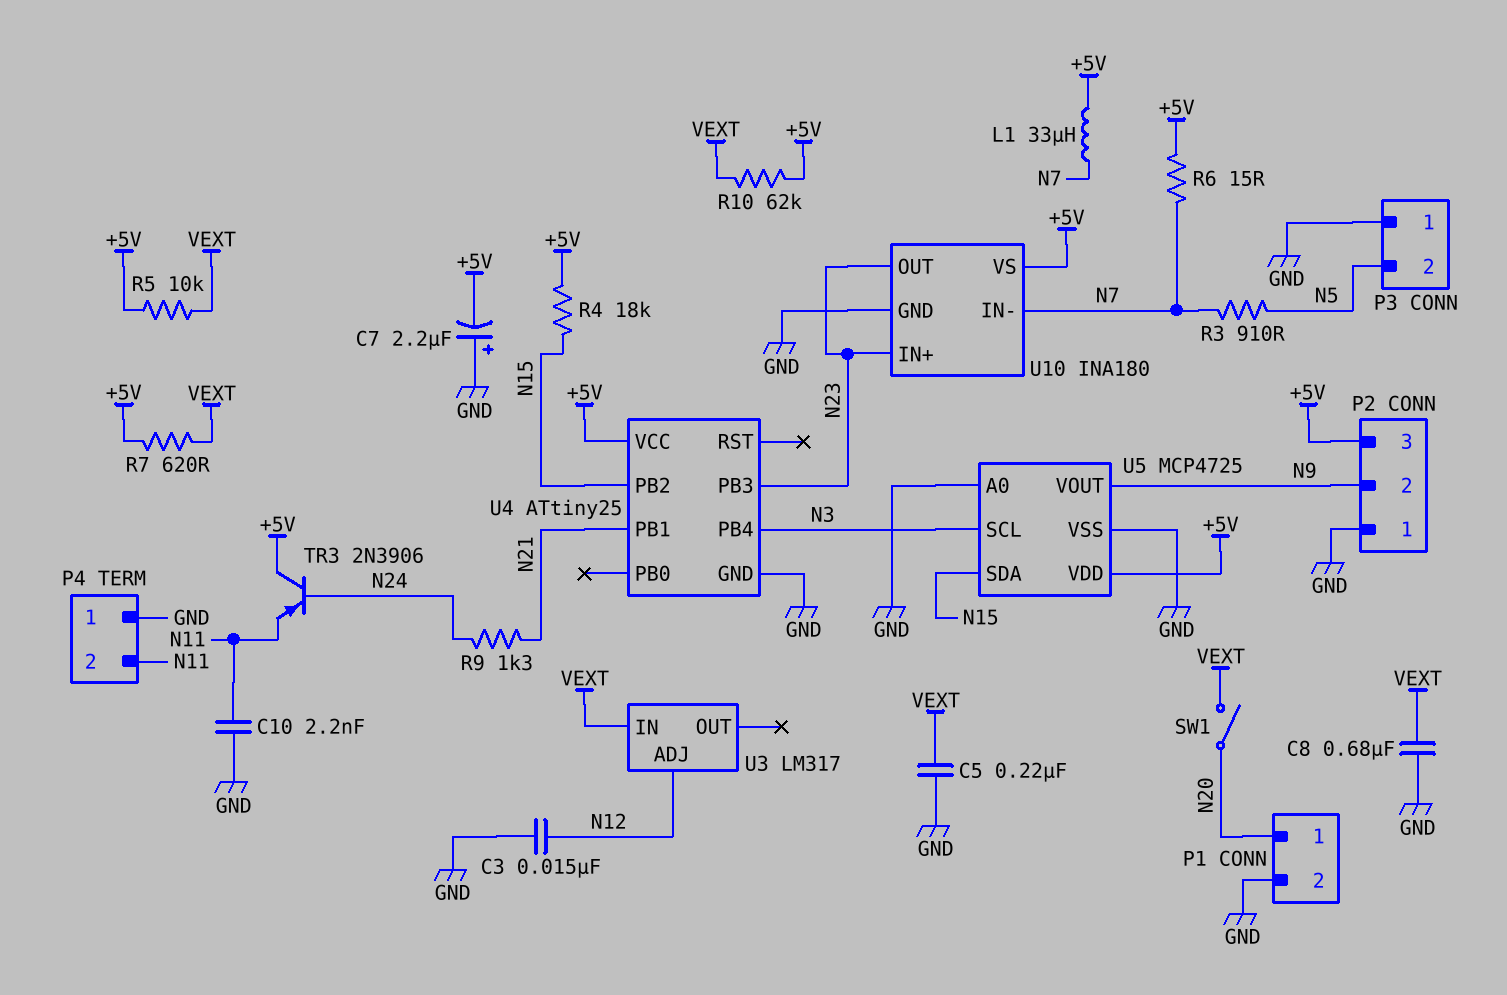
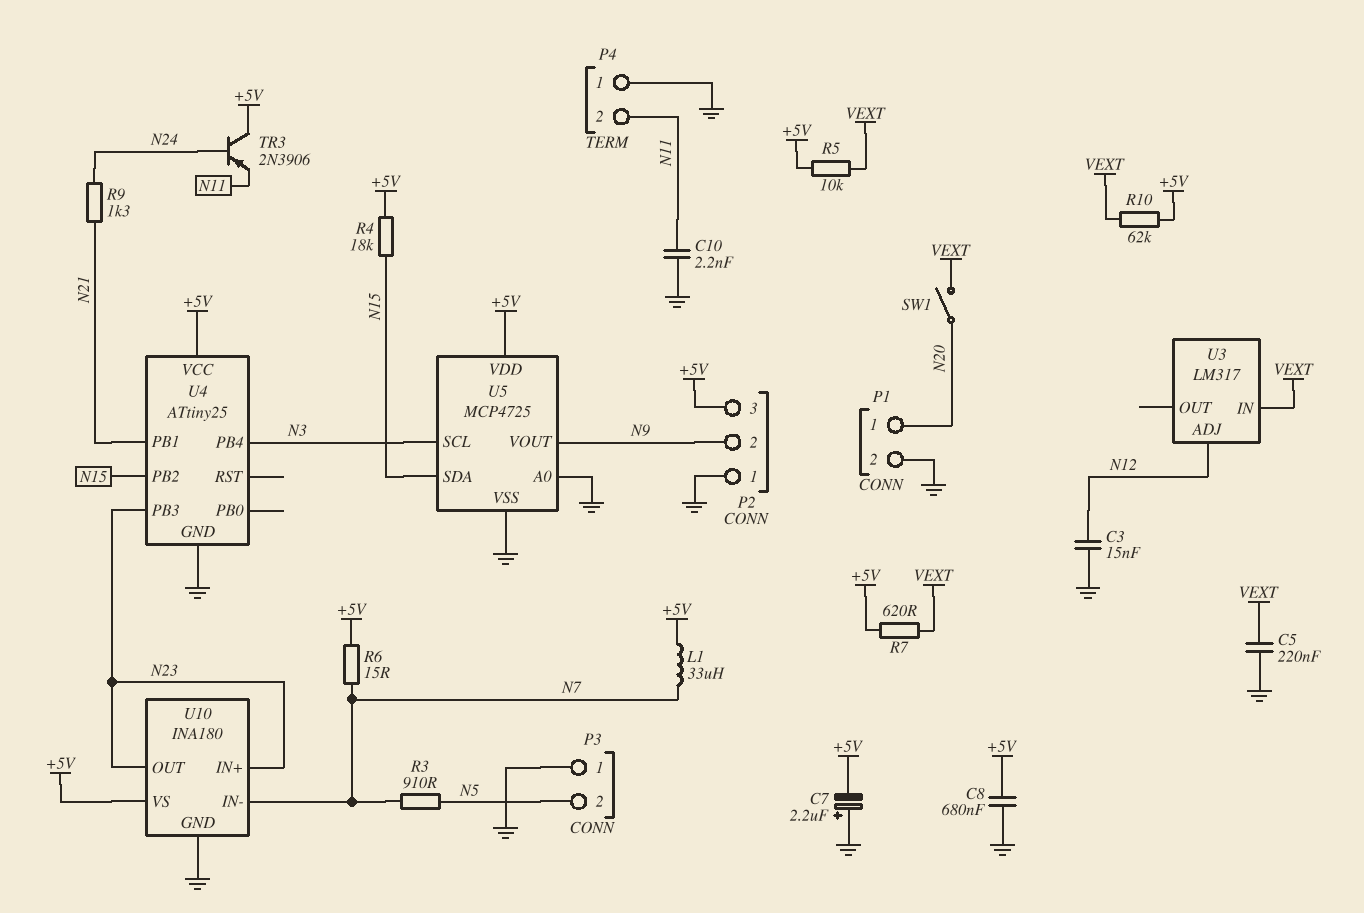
C8: 680nF (GND, VEXT) -> 680nF (+5V, GND)

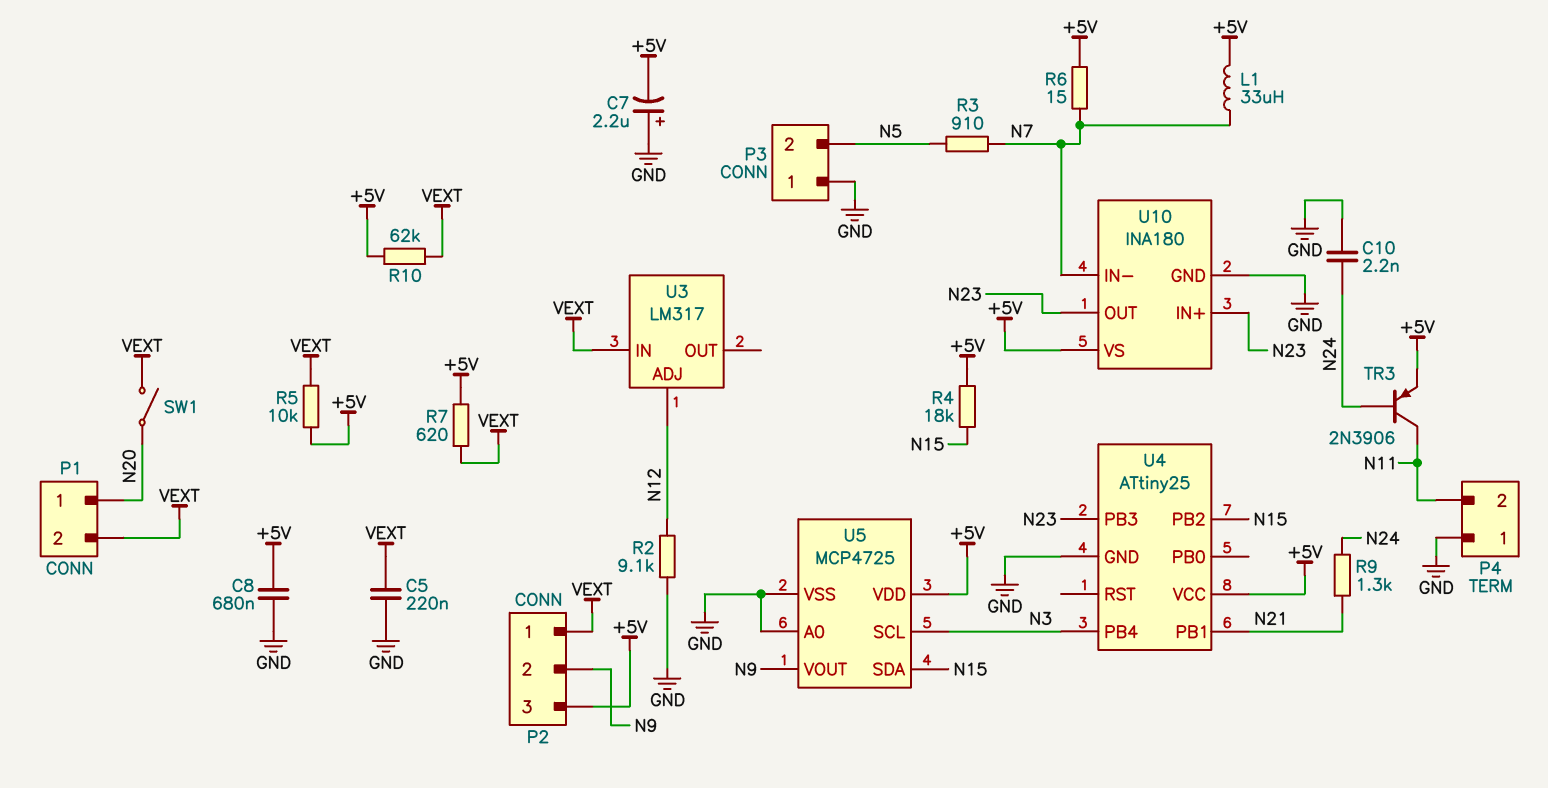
C3: 15nF (GND, N12) -> none
C10: 2.2nF (GND, N11) -> 2.2nF (GND, N24)
P1 pin 2: GND -> VEXT
P2 pin 1: GND -> VEXT
R2: none -> 9.1k (GND, N12)
TR3: PNP 2N3906 (B N24, C +5V, E N11) -> PNP 2N3906 (B N24, C N11, E +5V)

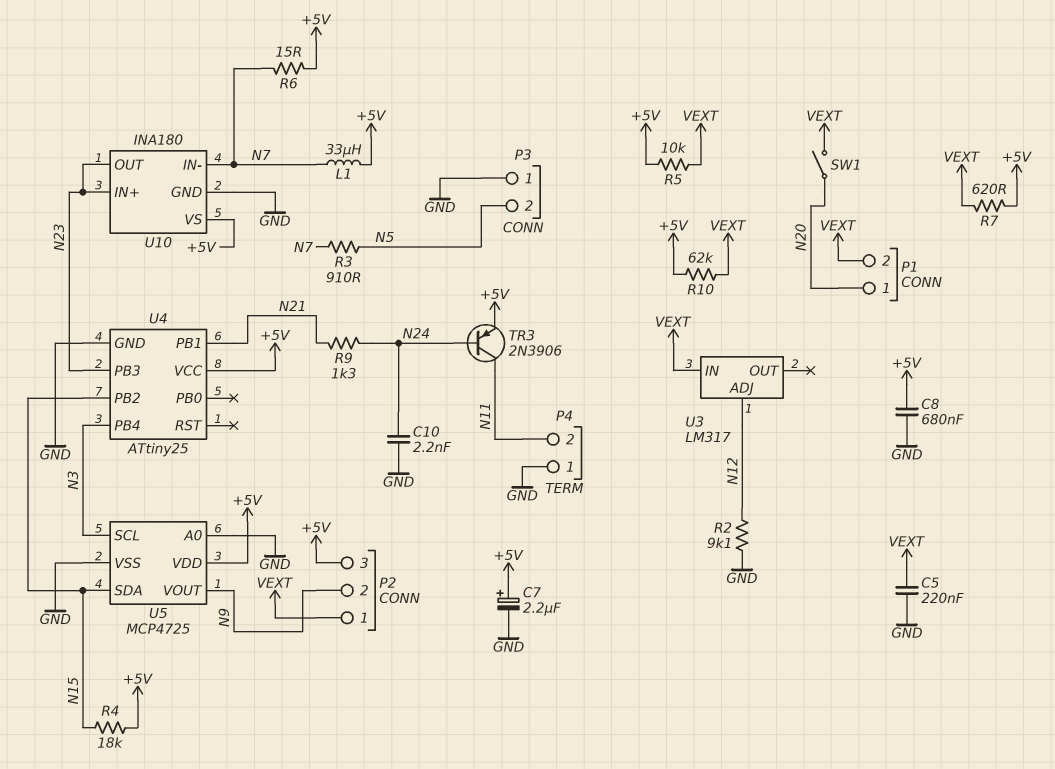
C7: 2.2uF (plus GND, minus +5V) -> 2.2uF (plus +5V, minus GND)

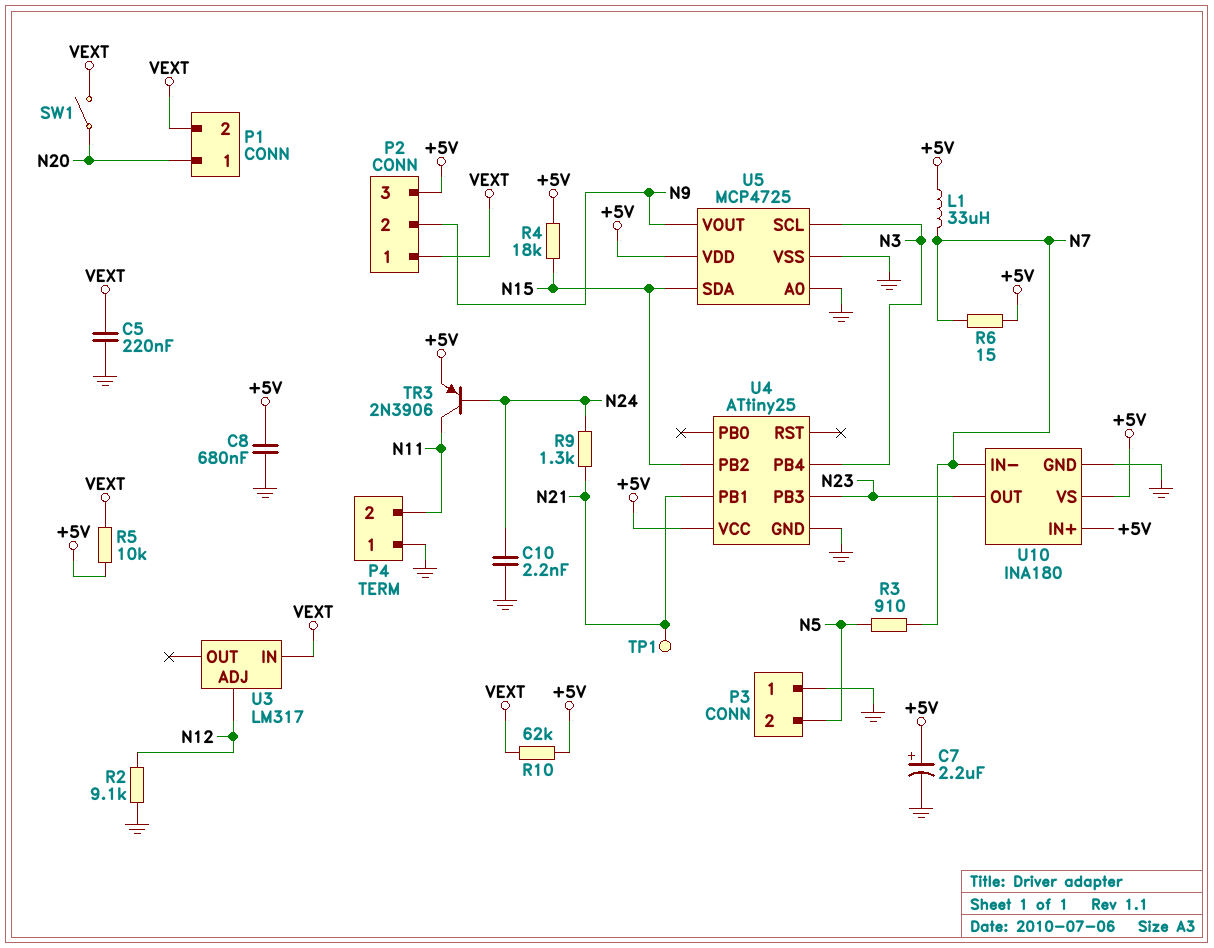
R7: 620 (+5V, VEXT) -> none
TP1: none -> test point (N21)
U10 pin IN+: N23 -> +5V

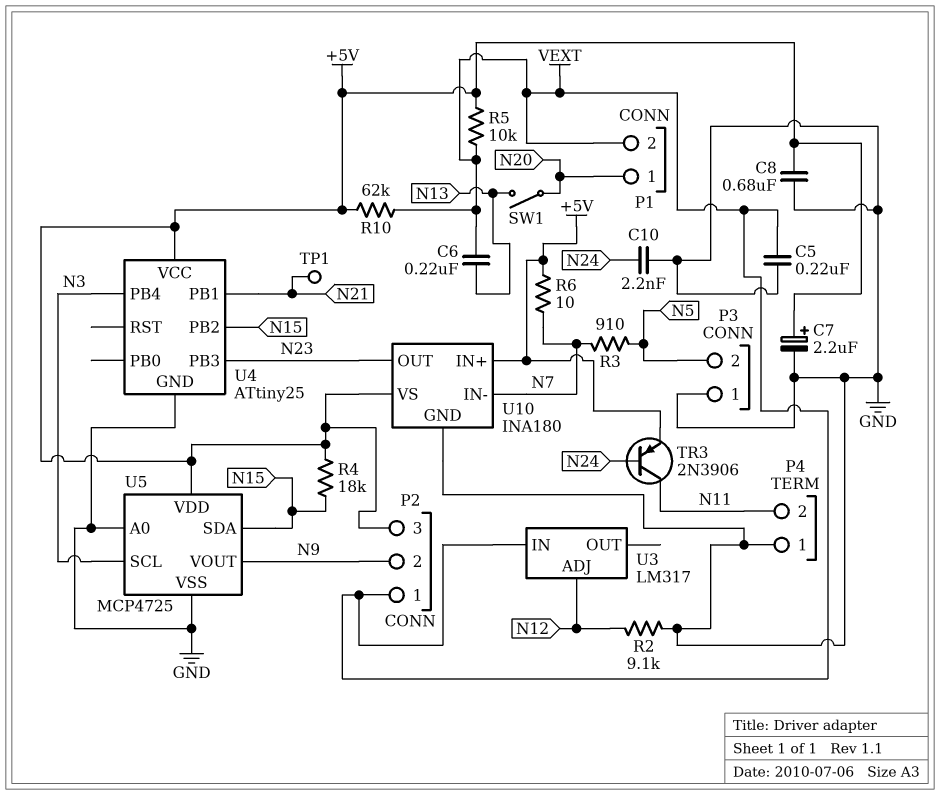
C6: none -> 220nF (N13, VEXT)
L1: 33uH (+5V, N7) -> none
R6: 15 (+5V, N7) -> 10 (+5V, N7)
R9: 1.3k (N21, N24) -> none
SW1: switch (N20, VEXT) -> switch (N13, N20)

